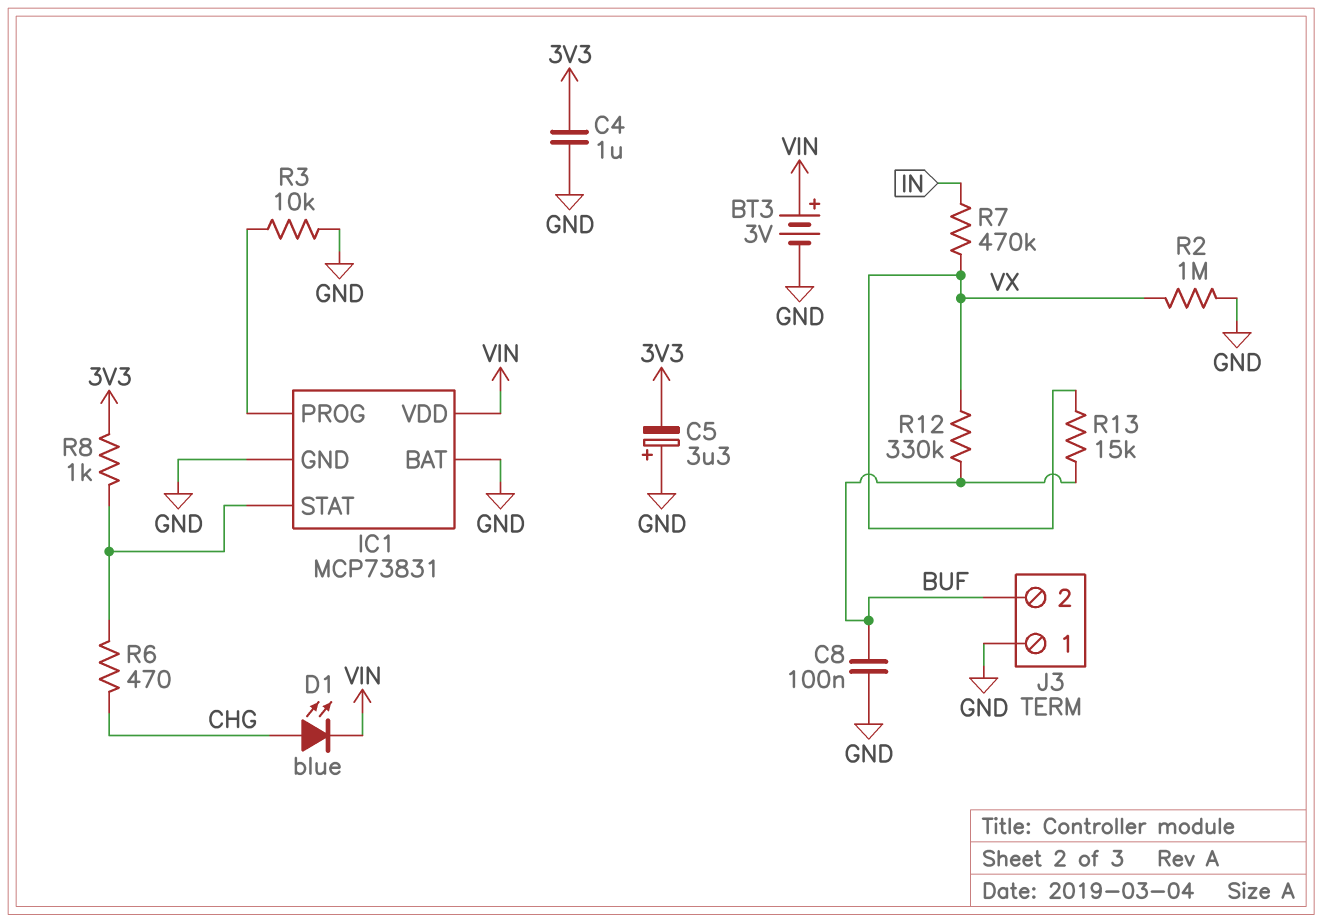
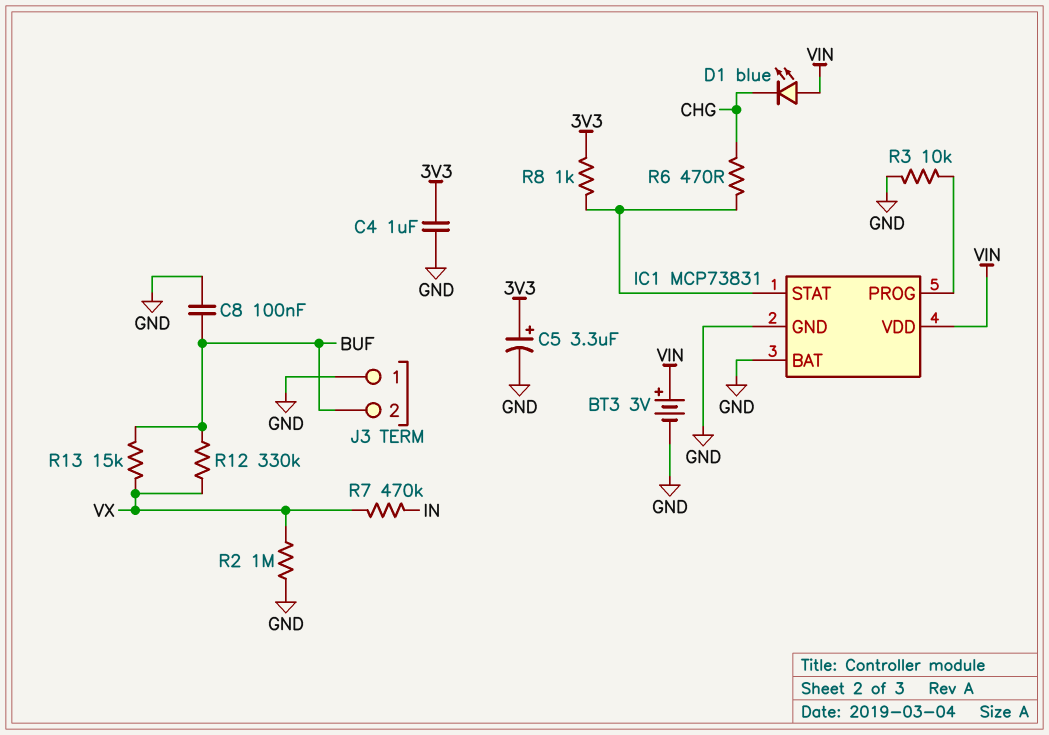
C5: 3.3uF (plus GND, minus 3V3) -> 3.3uF (plus 3V3, minus GND)
D1: LED blue (A CHG, K VIN) -> LED blue (A VIN, K CHG)

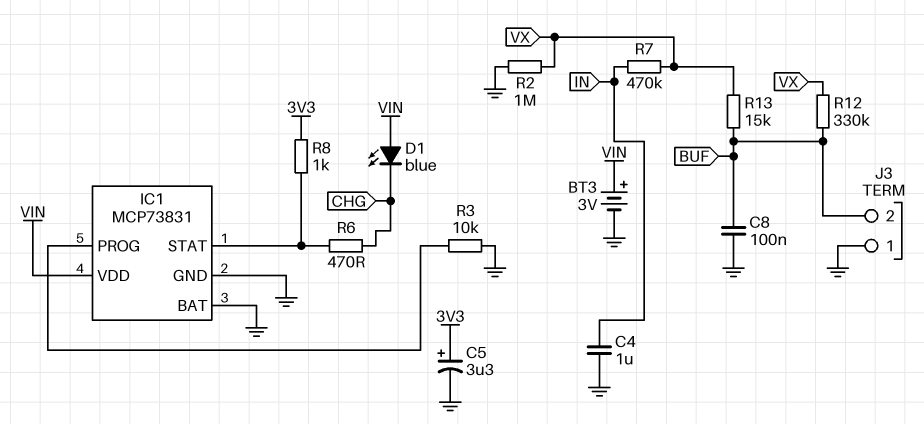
C4: 1uF (3V3, GND) -> 1uF (GND, IN)

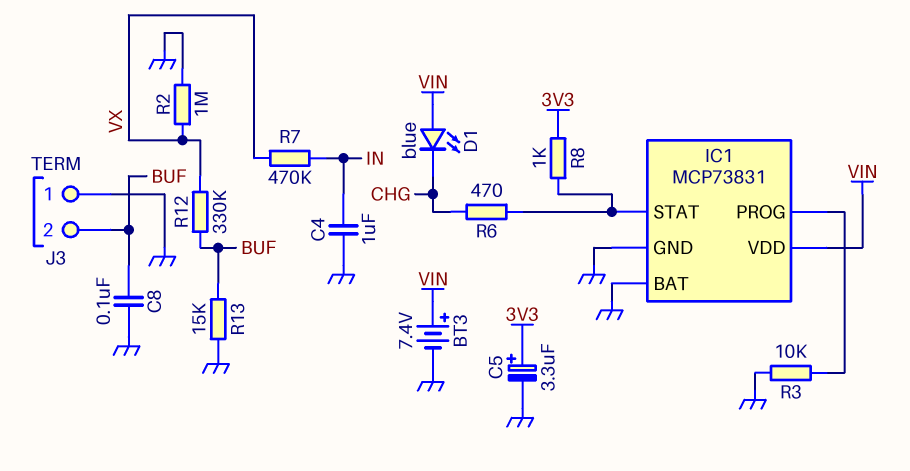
BT3: 3V (plus VIN, minus GND) -> 7.4V (plus VIN, minus GND)
R13: 15k (BUF, VX) -> 15k (BUF, GND)

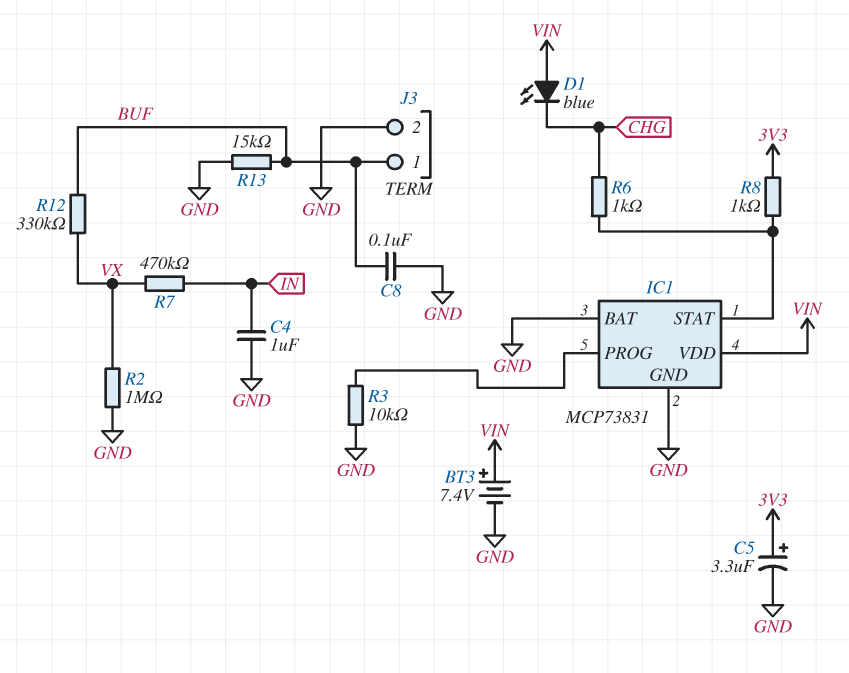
J3 pin 1: GND -> BUF
J3 pin 2: BUF -> GND
R6: 470 (CHG, IC1/STAT) -> 1k (CHG, IC1/STAT)

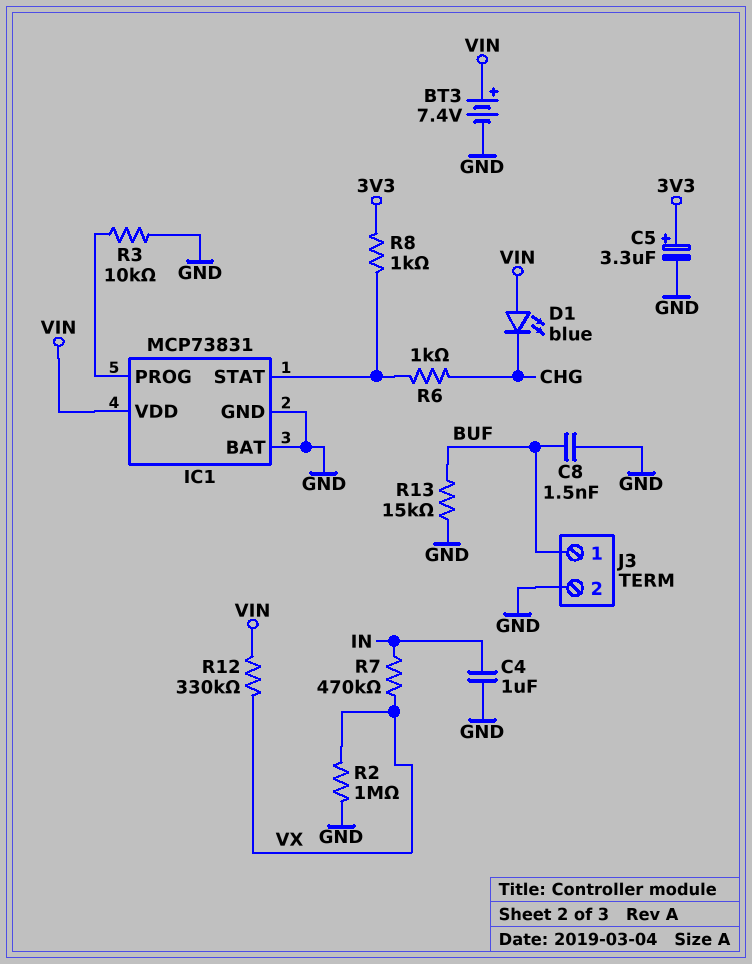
C8: 100nF (BUF, GND) -> 1.5nF (BUF, GND)
R12: 330k (BUF, VX) -> 330k (VIN, VX)

